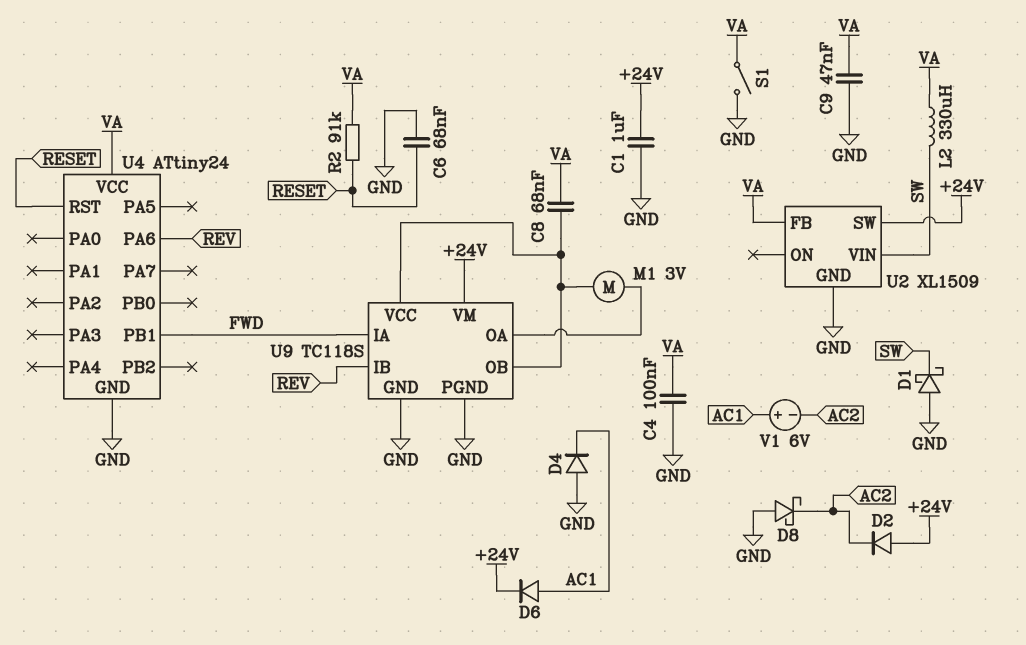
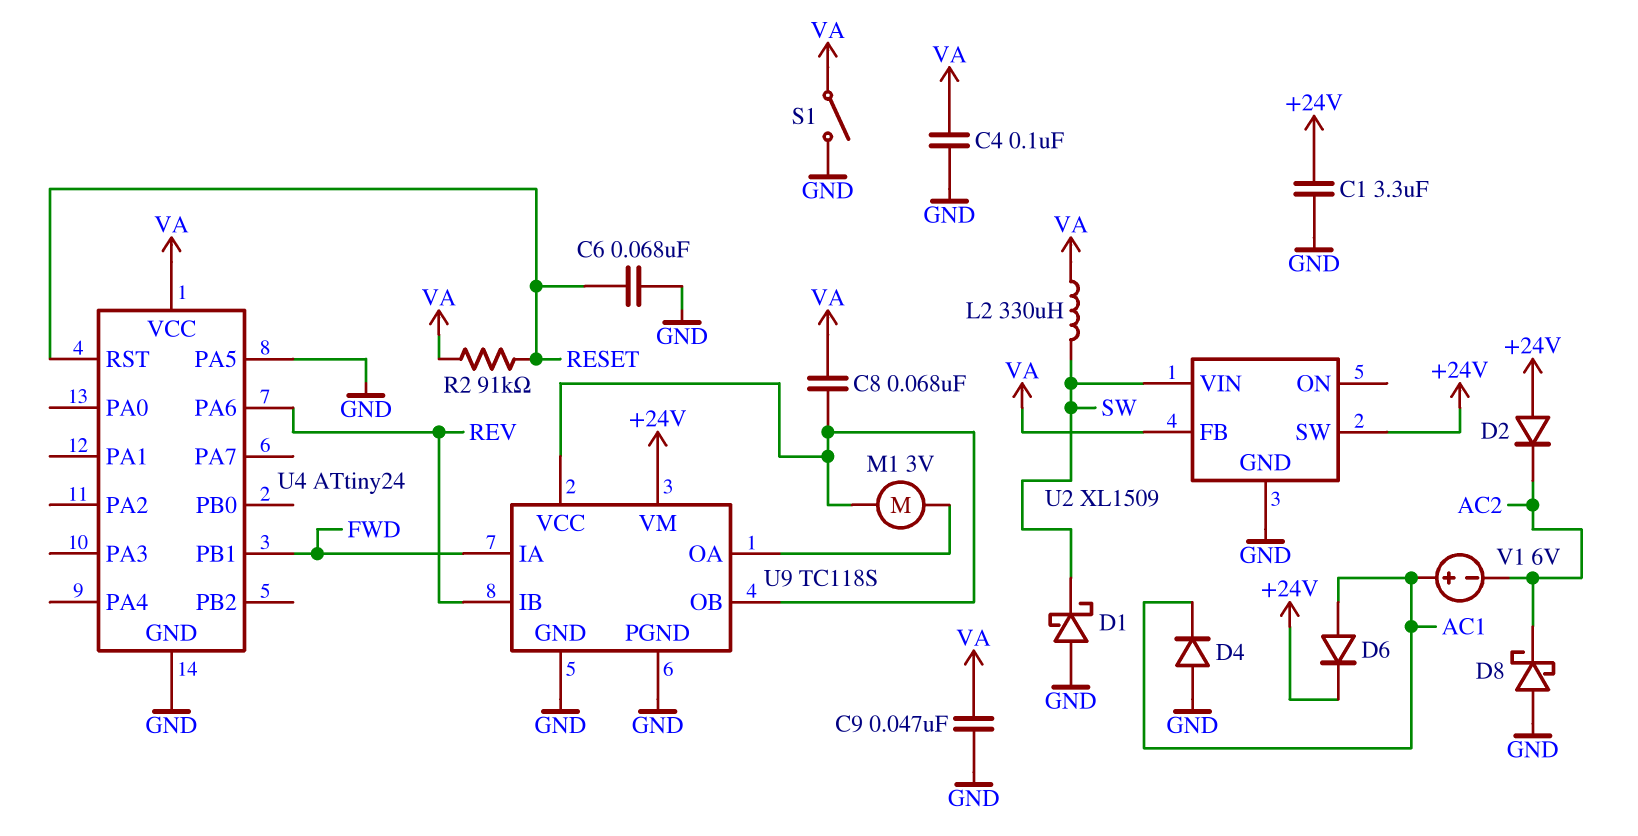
C1: 1uF (+24V, GND) -> 3.3uF (+24V, GND)
U4 pin PA5: none -> GND

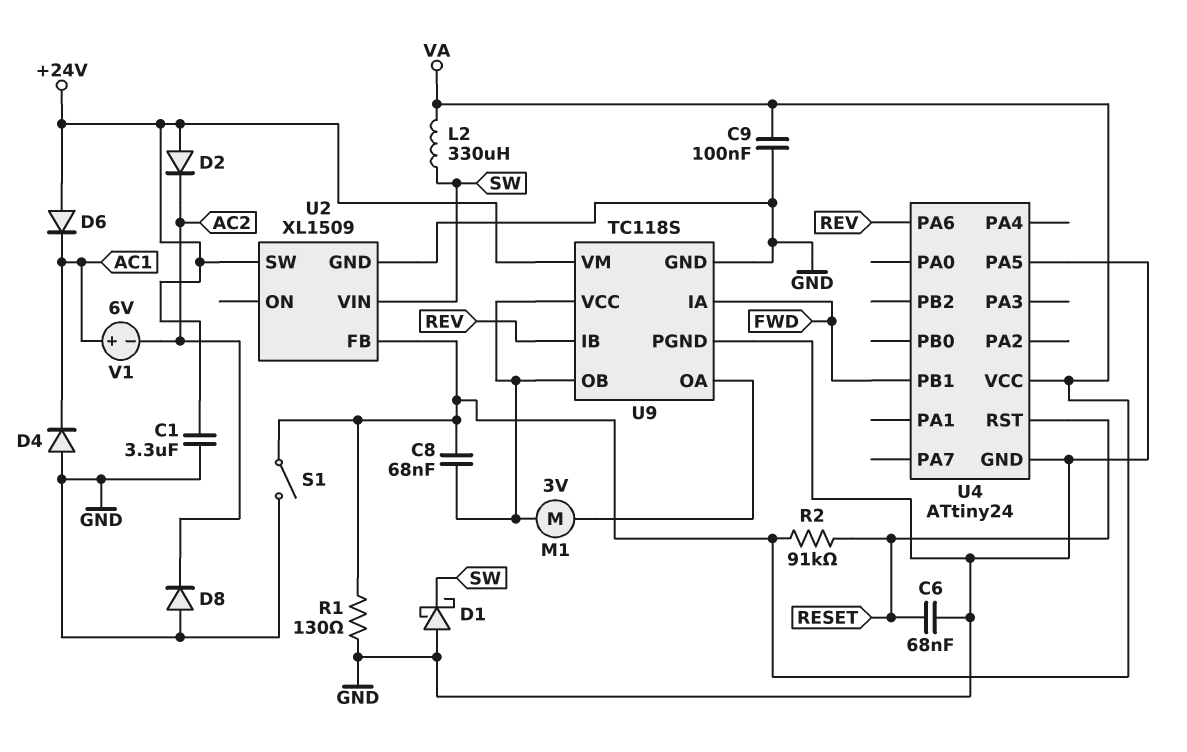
C4: 100nF (GND, VA) -> none
C9: 47nF (GND, VA) -> 100nF (GND, VA)
D6: diode (A AC1, K +24V) -> diode (A +24V, K AC1)
D8: schottky (A GND, K AC2) -> diode (A GND, K AC2)
R1: none -> 130 (GND, VA)

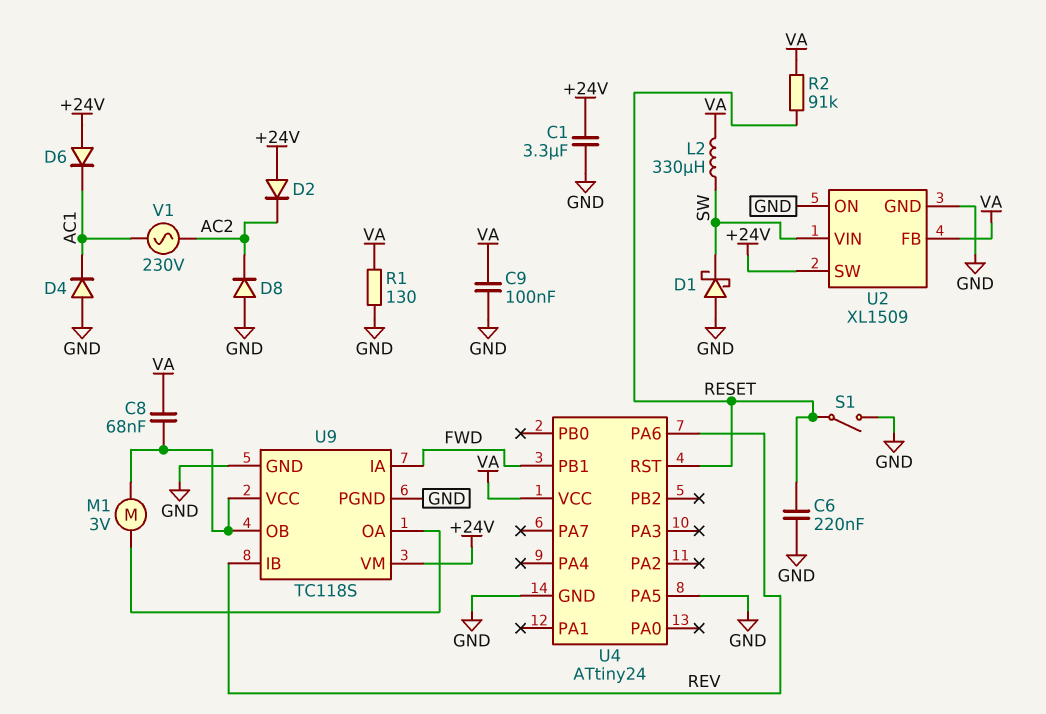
C6: 68nF (GND, RESET) -> 220nF (GND, RESET)
S1: switch (GND, VA) -> switch (GND, RESET)
U2 pin ON: none -> GND
V1: 6V (plus AC1, minus AC2) -> AC 230V (AC1, AC2)

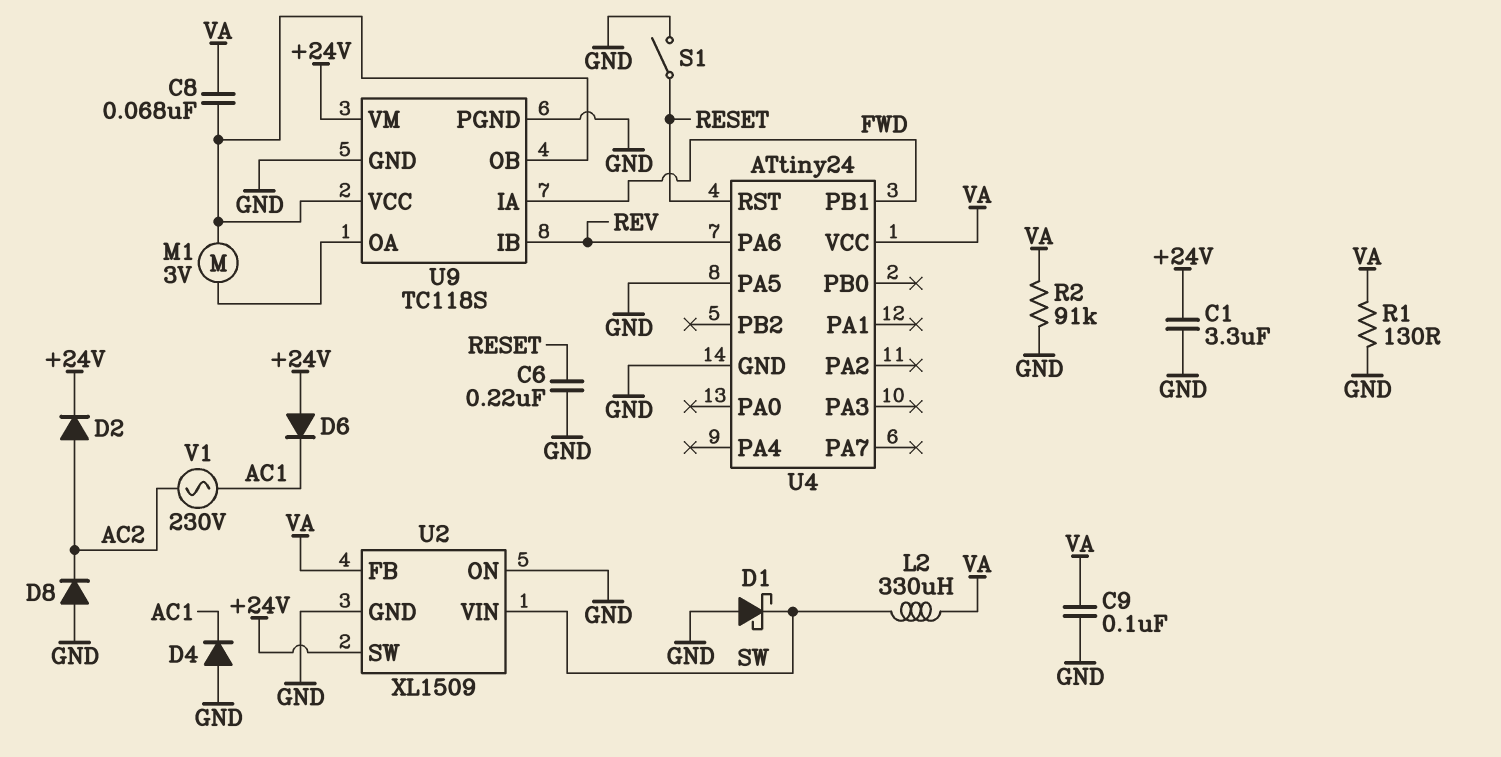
D2: diode (A +24V, K AC2) -> diode (A AC2, K +24V)
R2: 91k (RESET, VA) -> 91k (GND, VA)

